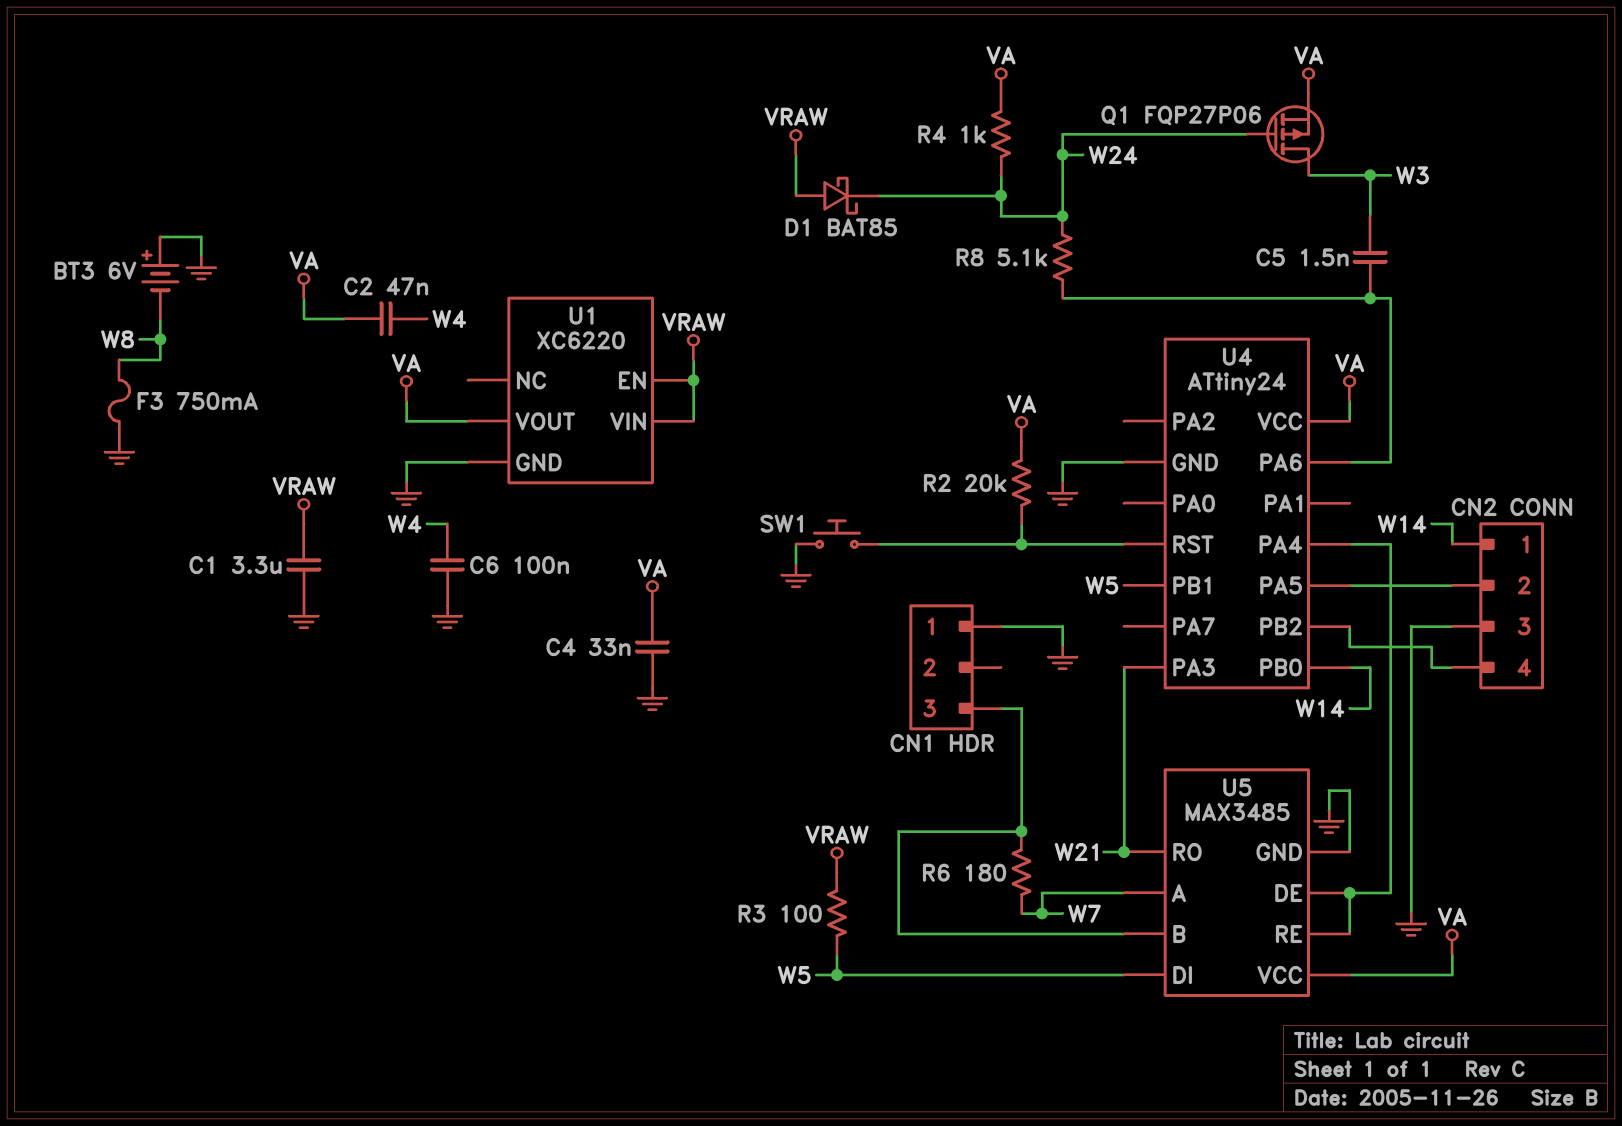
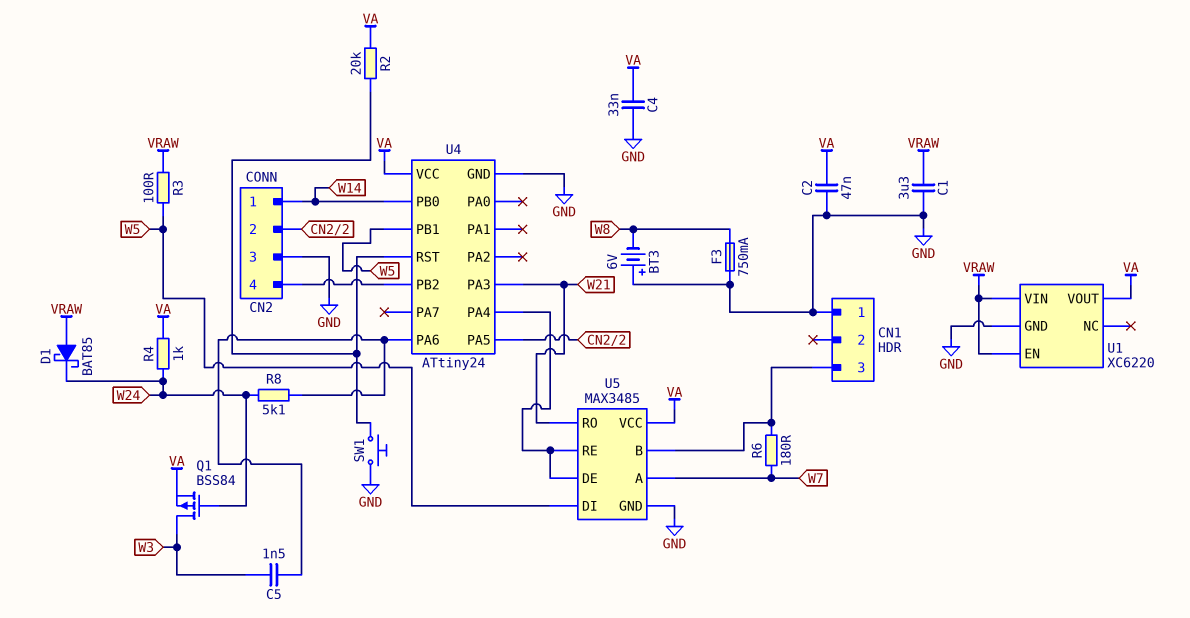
C2: 47nF (VA, W4) -> 47nF (GND, VA)
C6: 100nF (GND, W4) -> none
Q1: PMOS FQP27P06 (G W24, D W3, S VA) -> PMOS BSS84 (G W24, D W3, S VA)

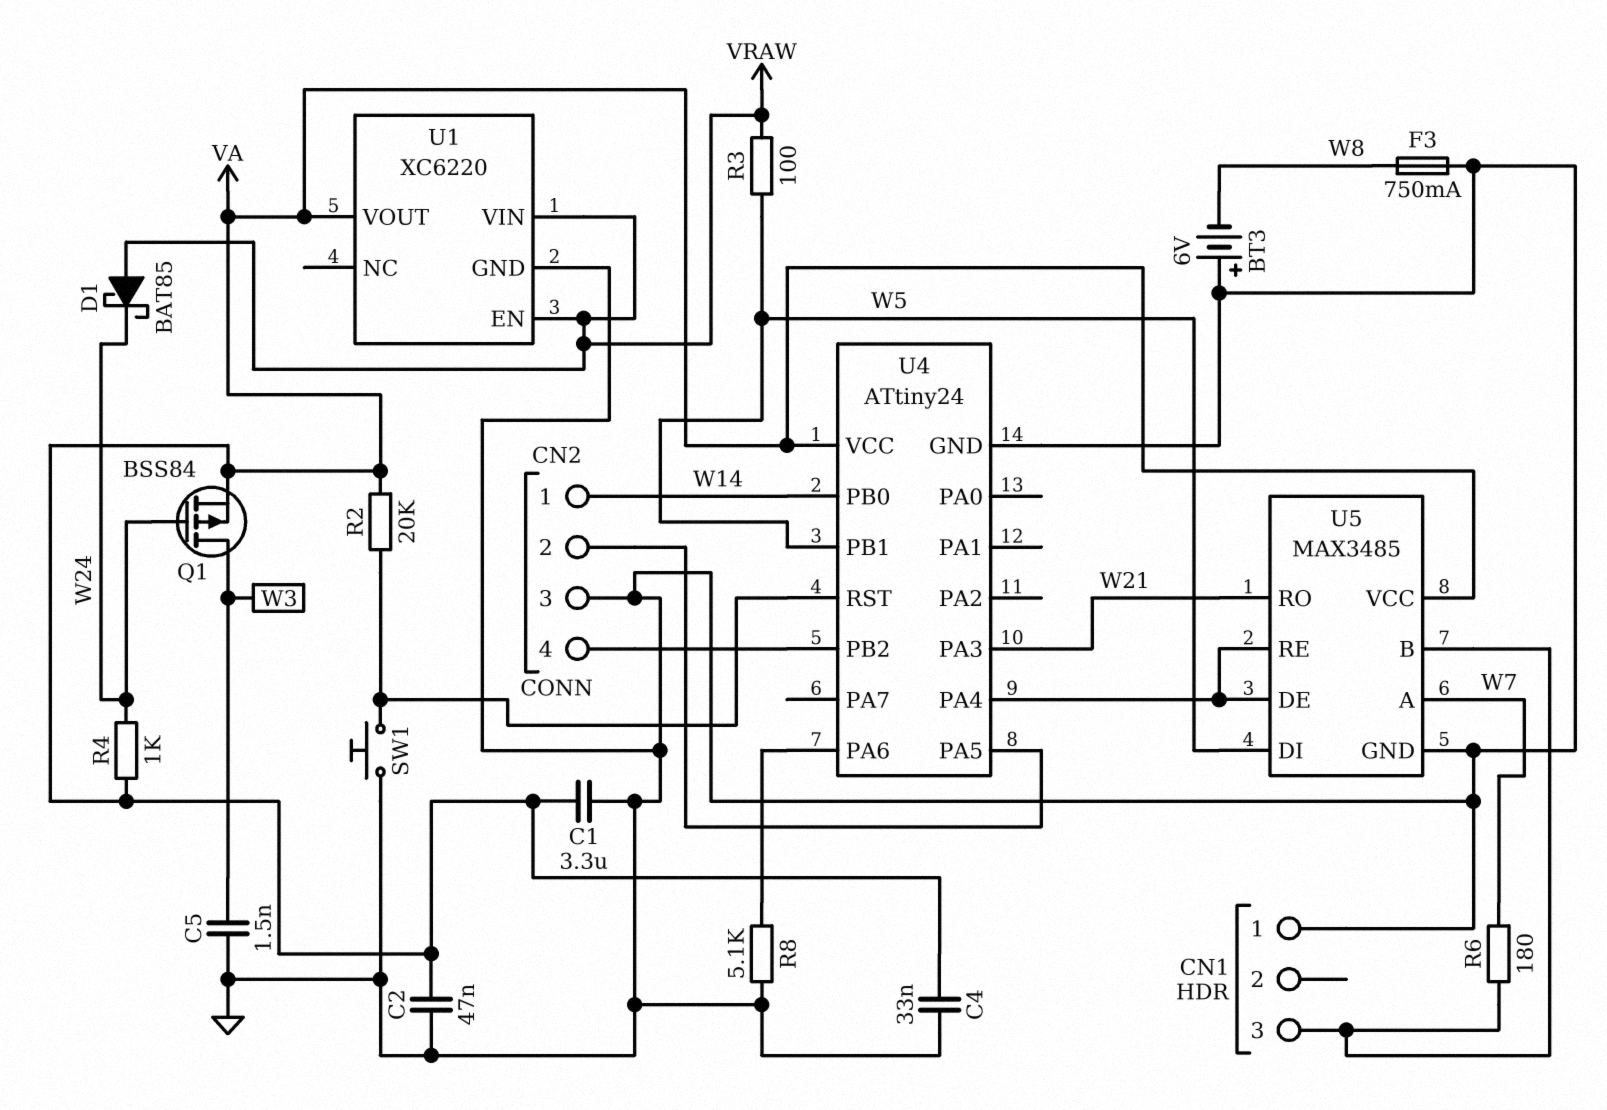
C1: 3.3uF (GND, VRAW) -> 3.3uF (GND, VA)
C5: 1.5nF (U4/PA6, W3) -> 1.5nF (GND, W3)
R8: 5.1k (U4/PA6, W24) -> 5.1k (GND, U4/PA6)

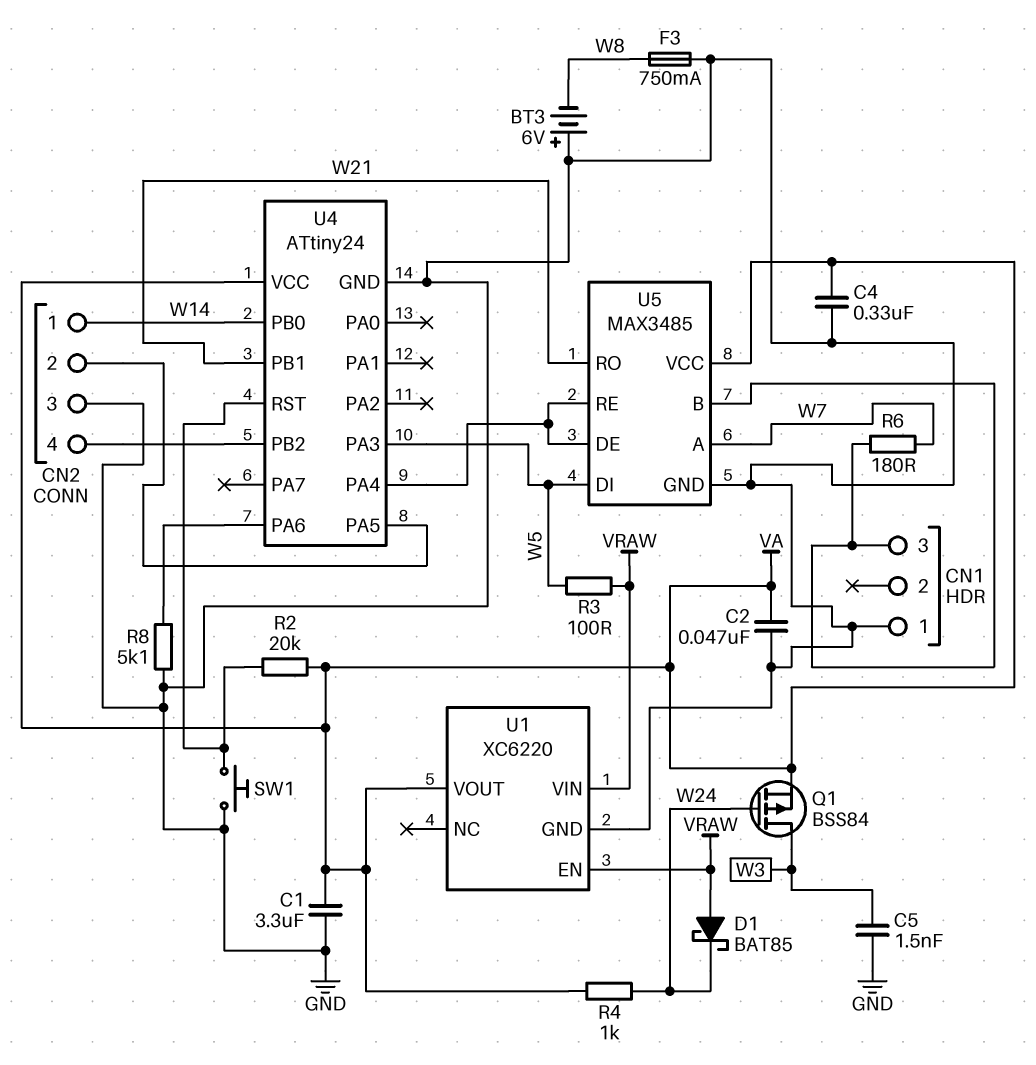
C4: 33nF (GND, VA) -> 330nF (GND, VA)
U4 pin PA3: W21 -> W5
U4 pin PB1: W5 -> W21

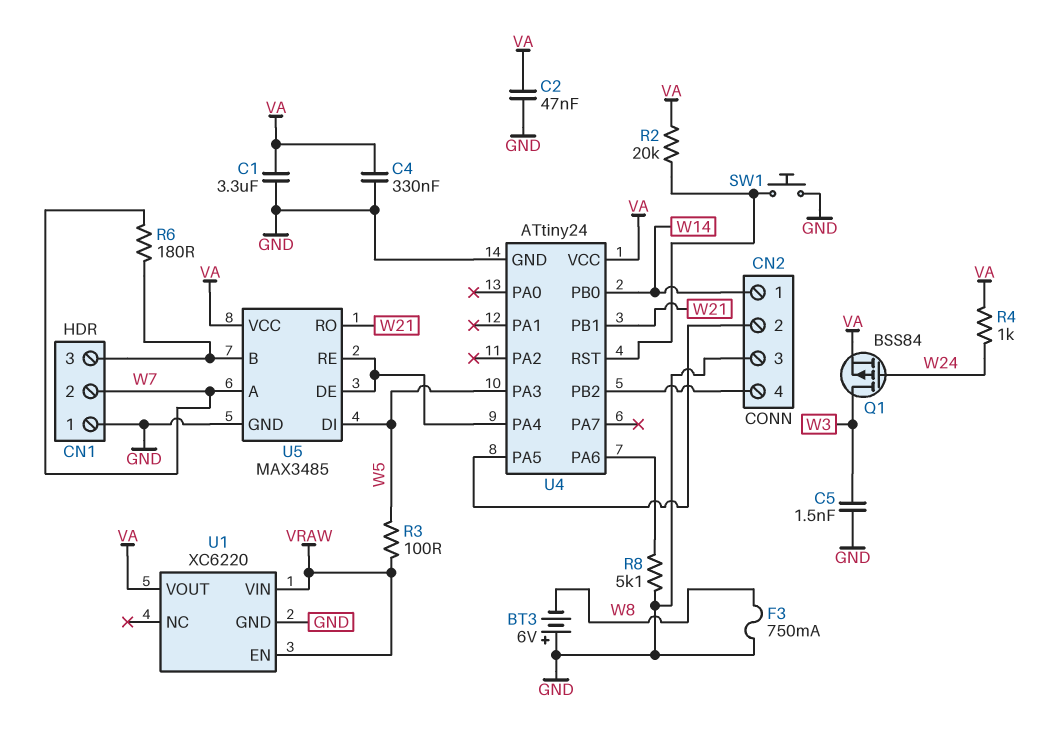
CN1 pin 2: none -> W7
D1: schottky BAT85 (A VRAW, K W24) -> none

